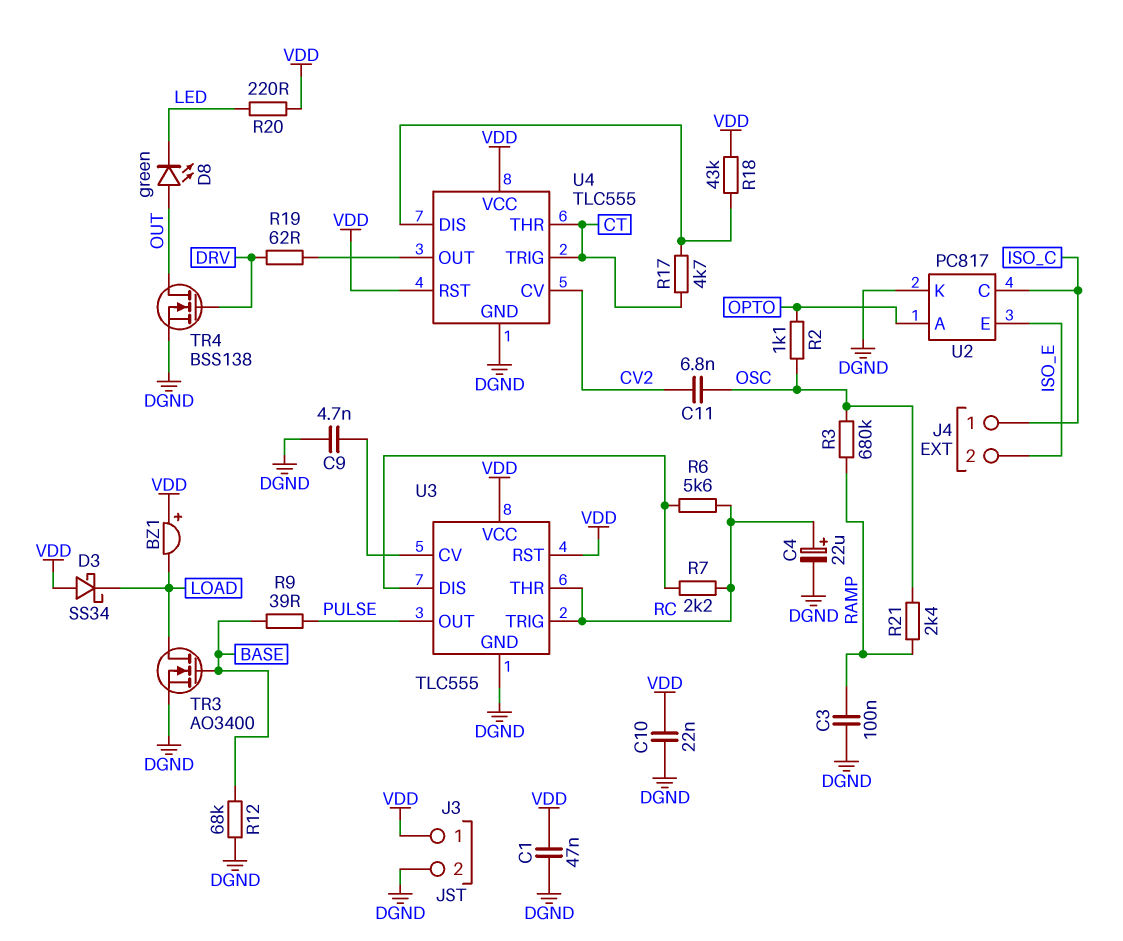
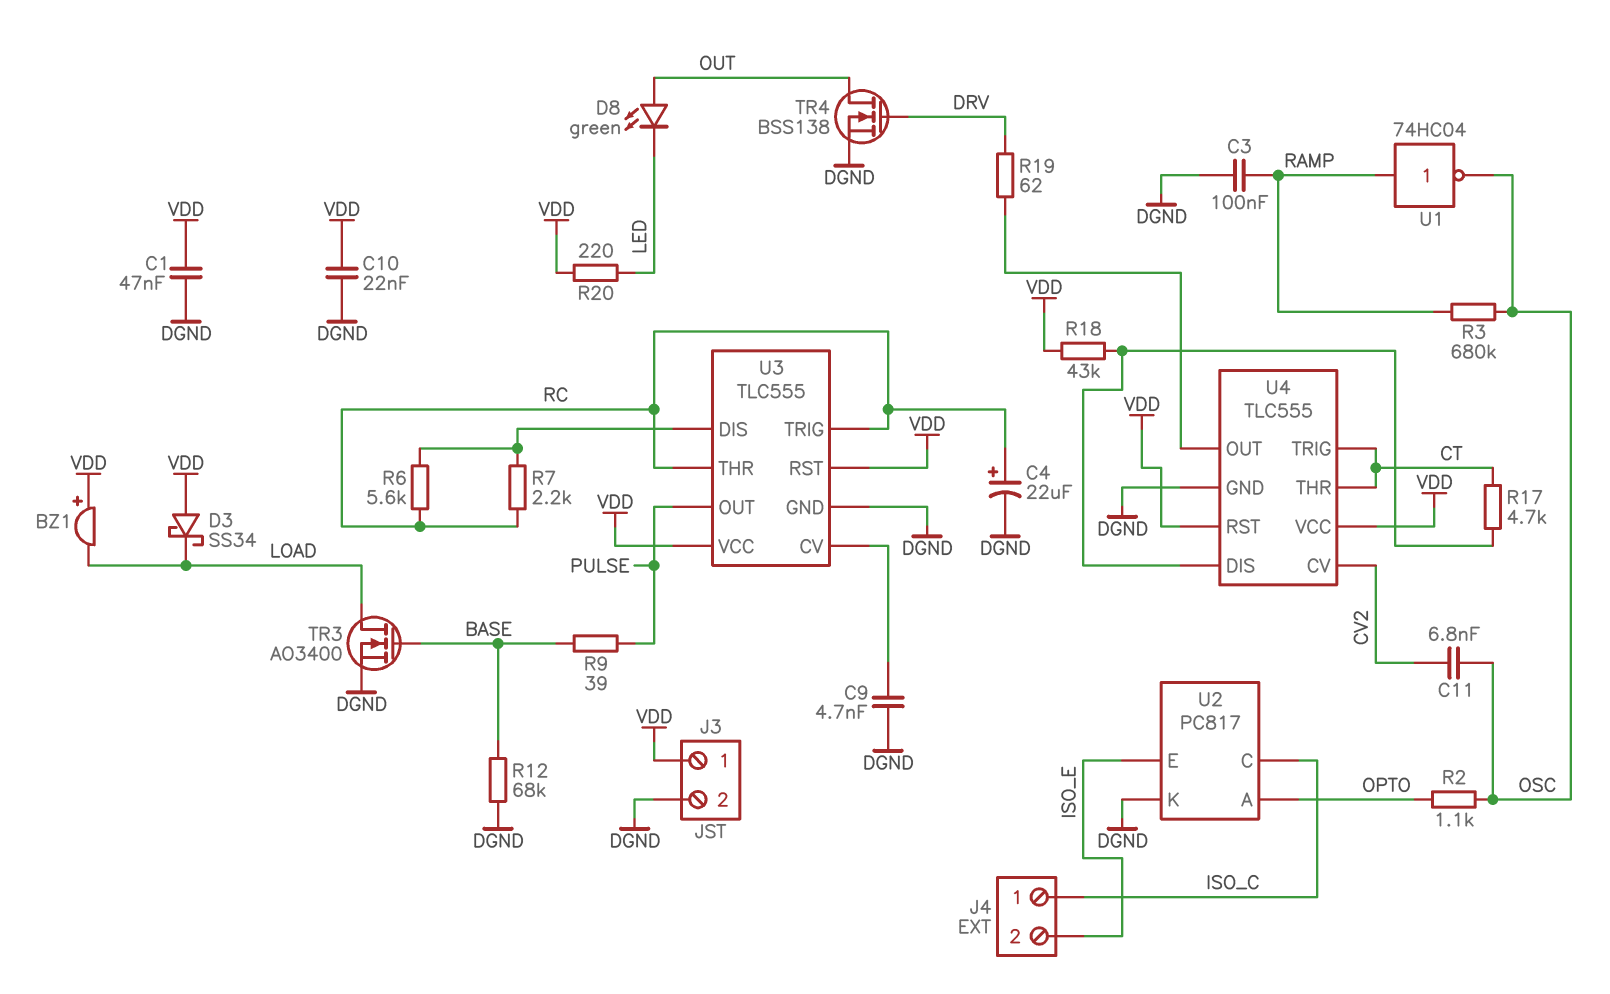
R21: 2.4k (OSC, RAMP) -> none
U1: none -> NOT 74HC04 (in RAMP, out OSC)

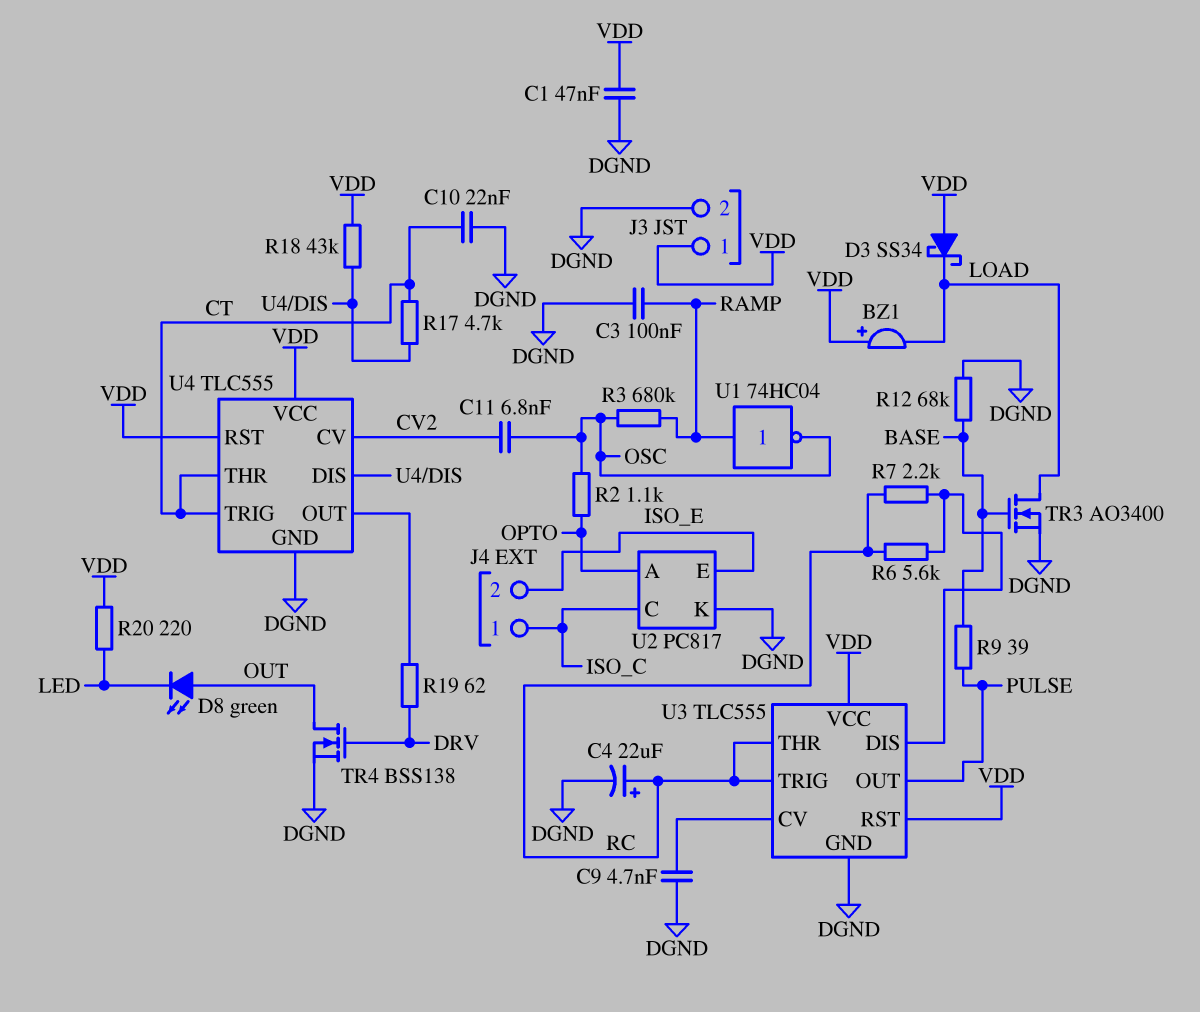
C10: 22nF (DGND, VDD) -> 22nF (CT, DGND)

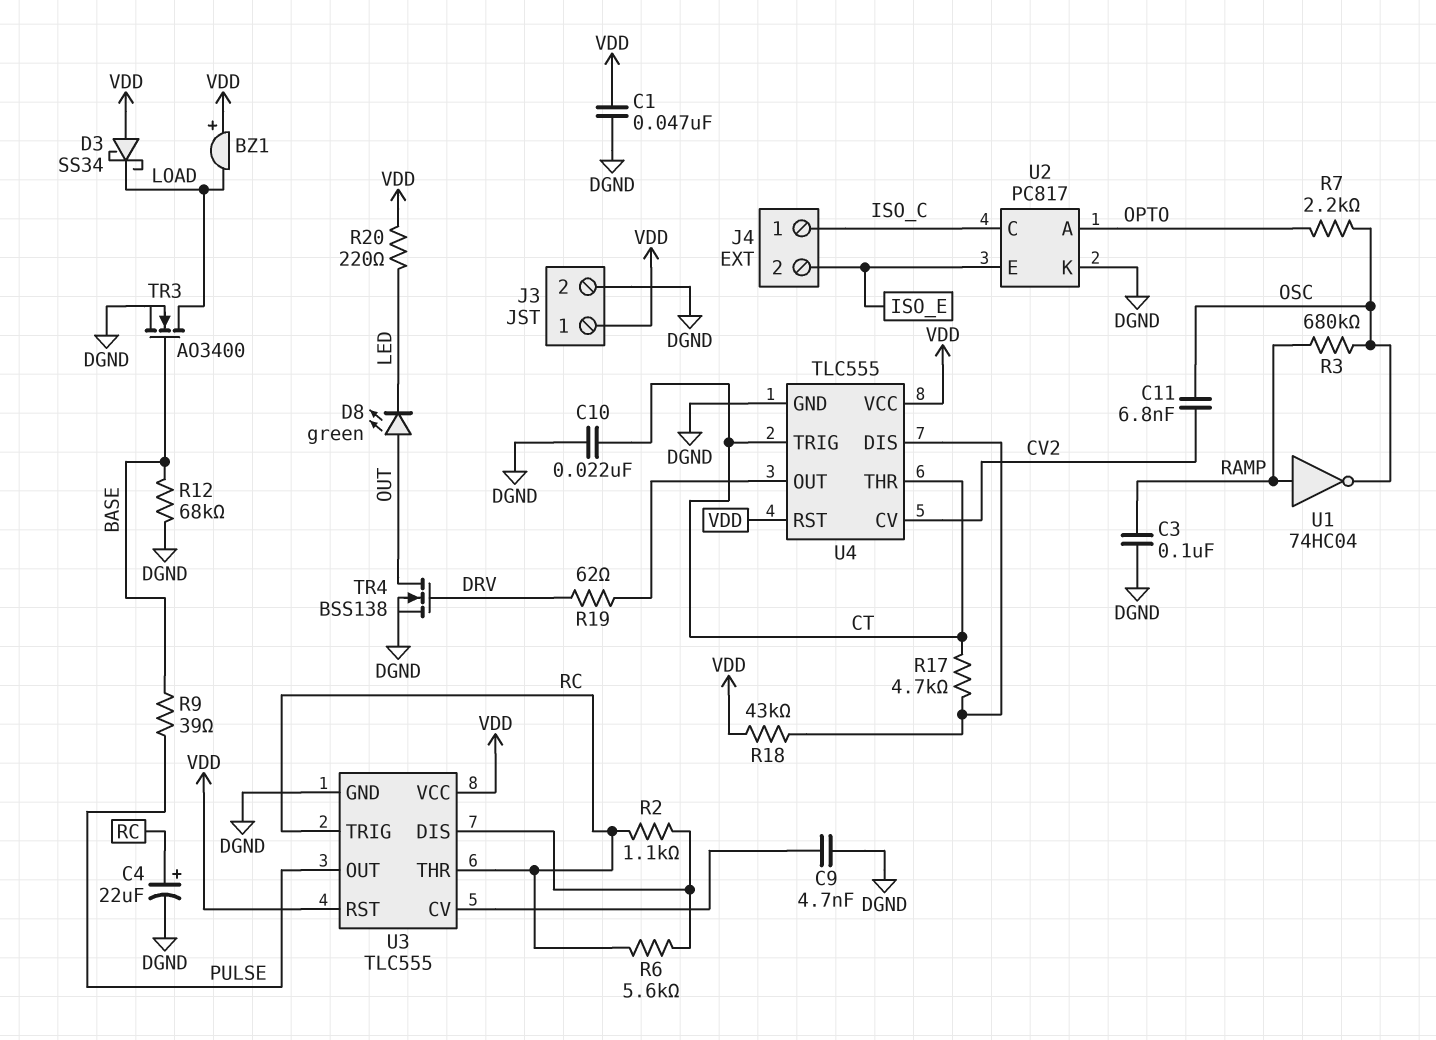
R2: 1.1k (OPTO, OSC) -> 1.1k (RC, U3/DIS)
R7: 2.2k (RC, U3/DIS) -> 2.2k (OPTO, OSC)

